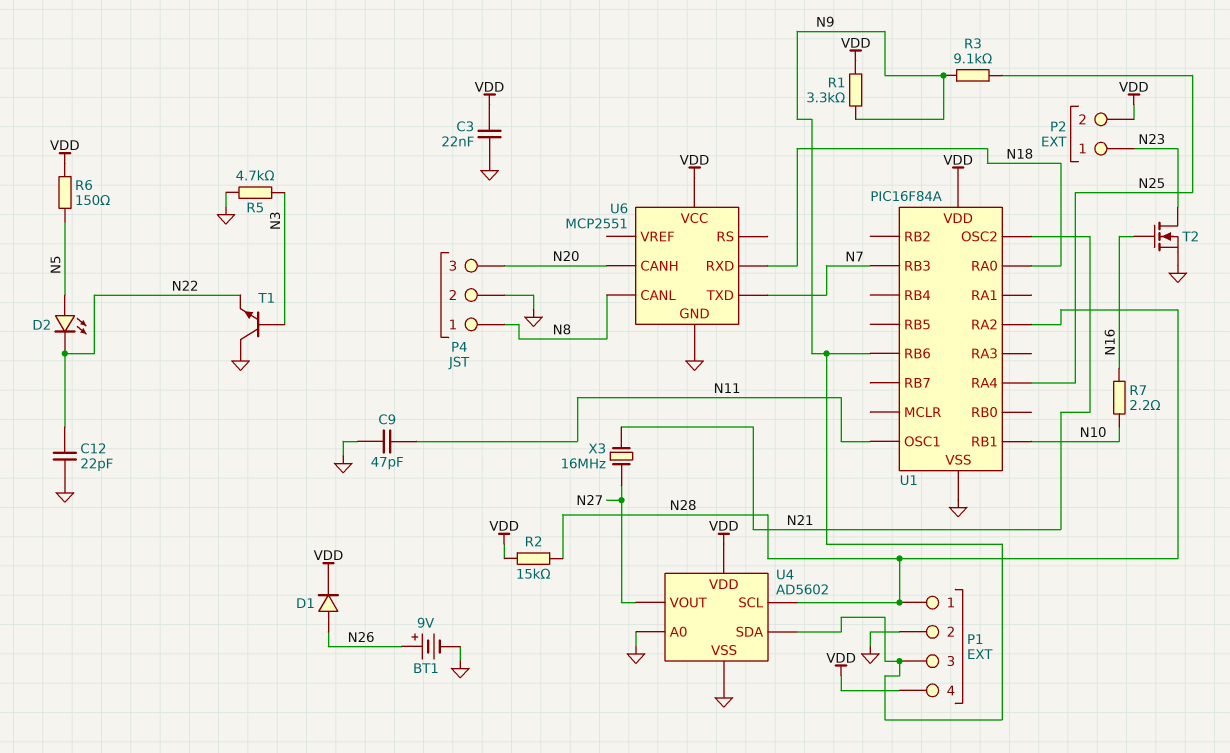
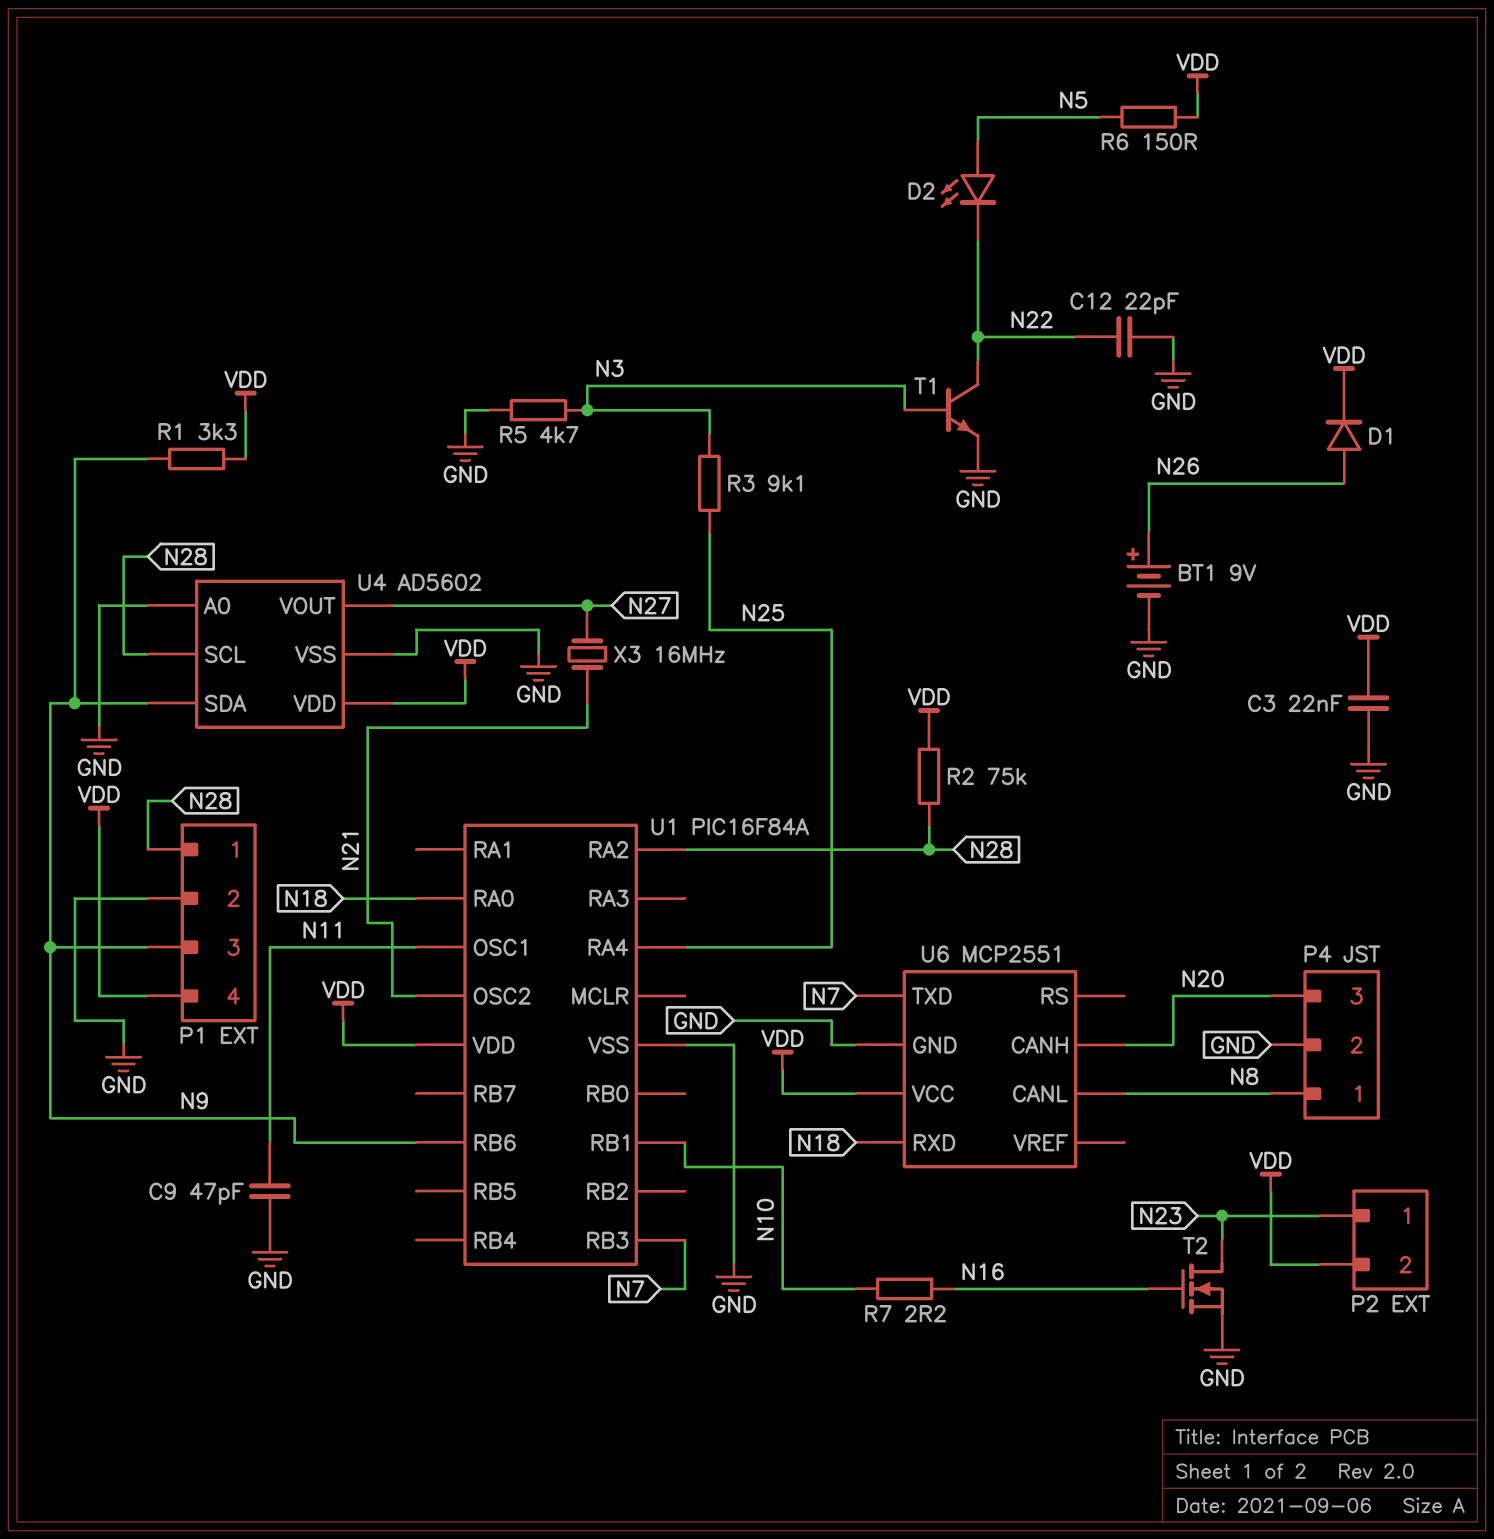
R2: 15k (N28, VDD) -> 75k (N28, VDD)
R3: 9.1k (N9, N25) -> 9.1k (N3, N25)
T1: NPN (B N3, C GND, E N22) -> NPN (B N3, C N22, E GND)

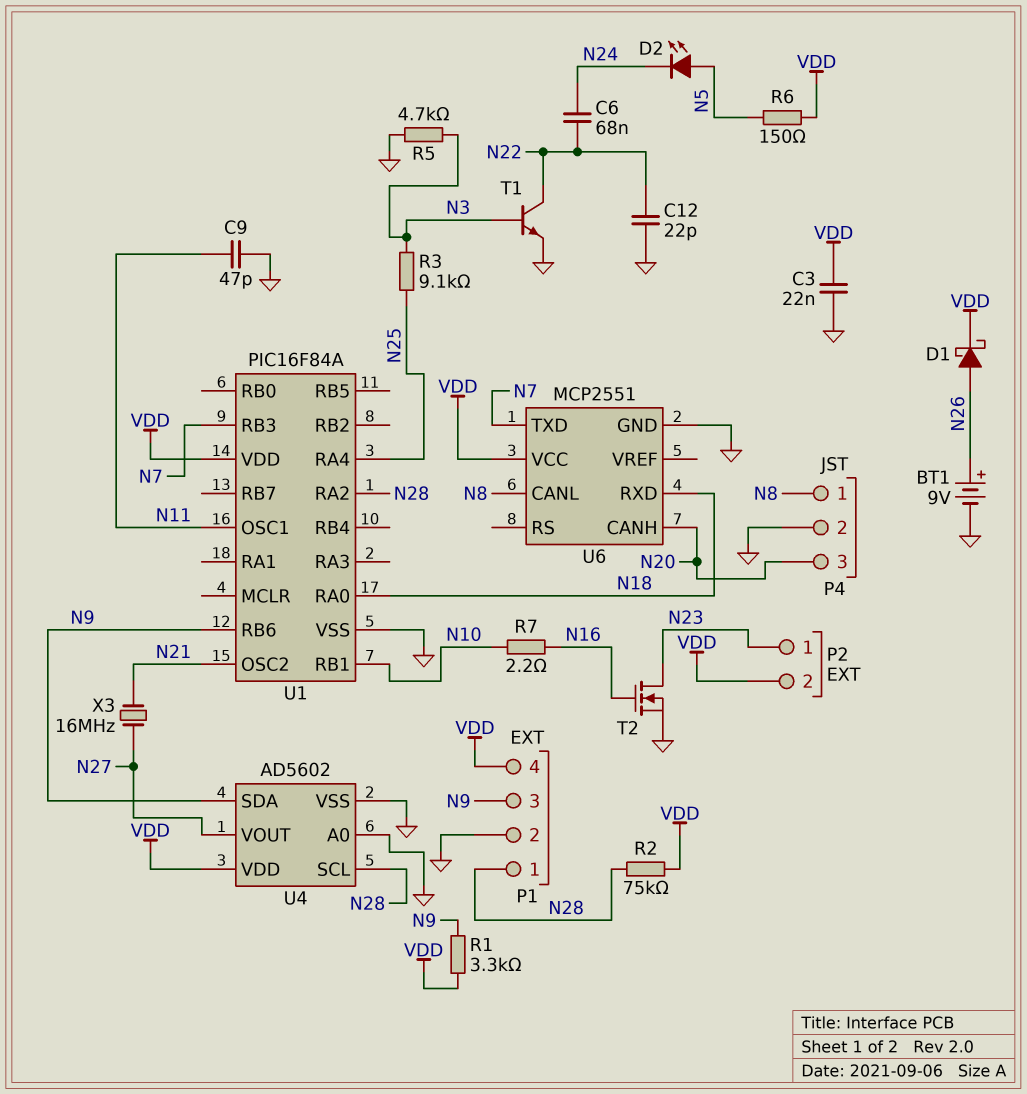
C6: none -> 68nF (N22, N24)
D1: diode (A N26, K VDD) -> schottky (A N26, K VDD)
D2: LED (A N5, K N22) -> LED (A N5, K N24)

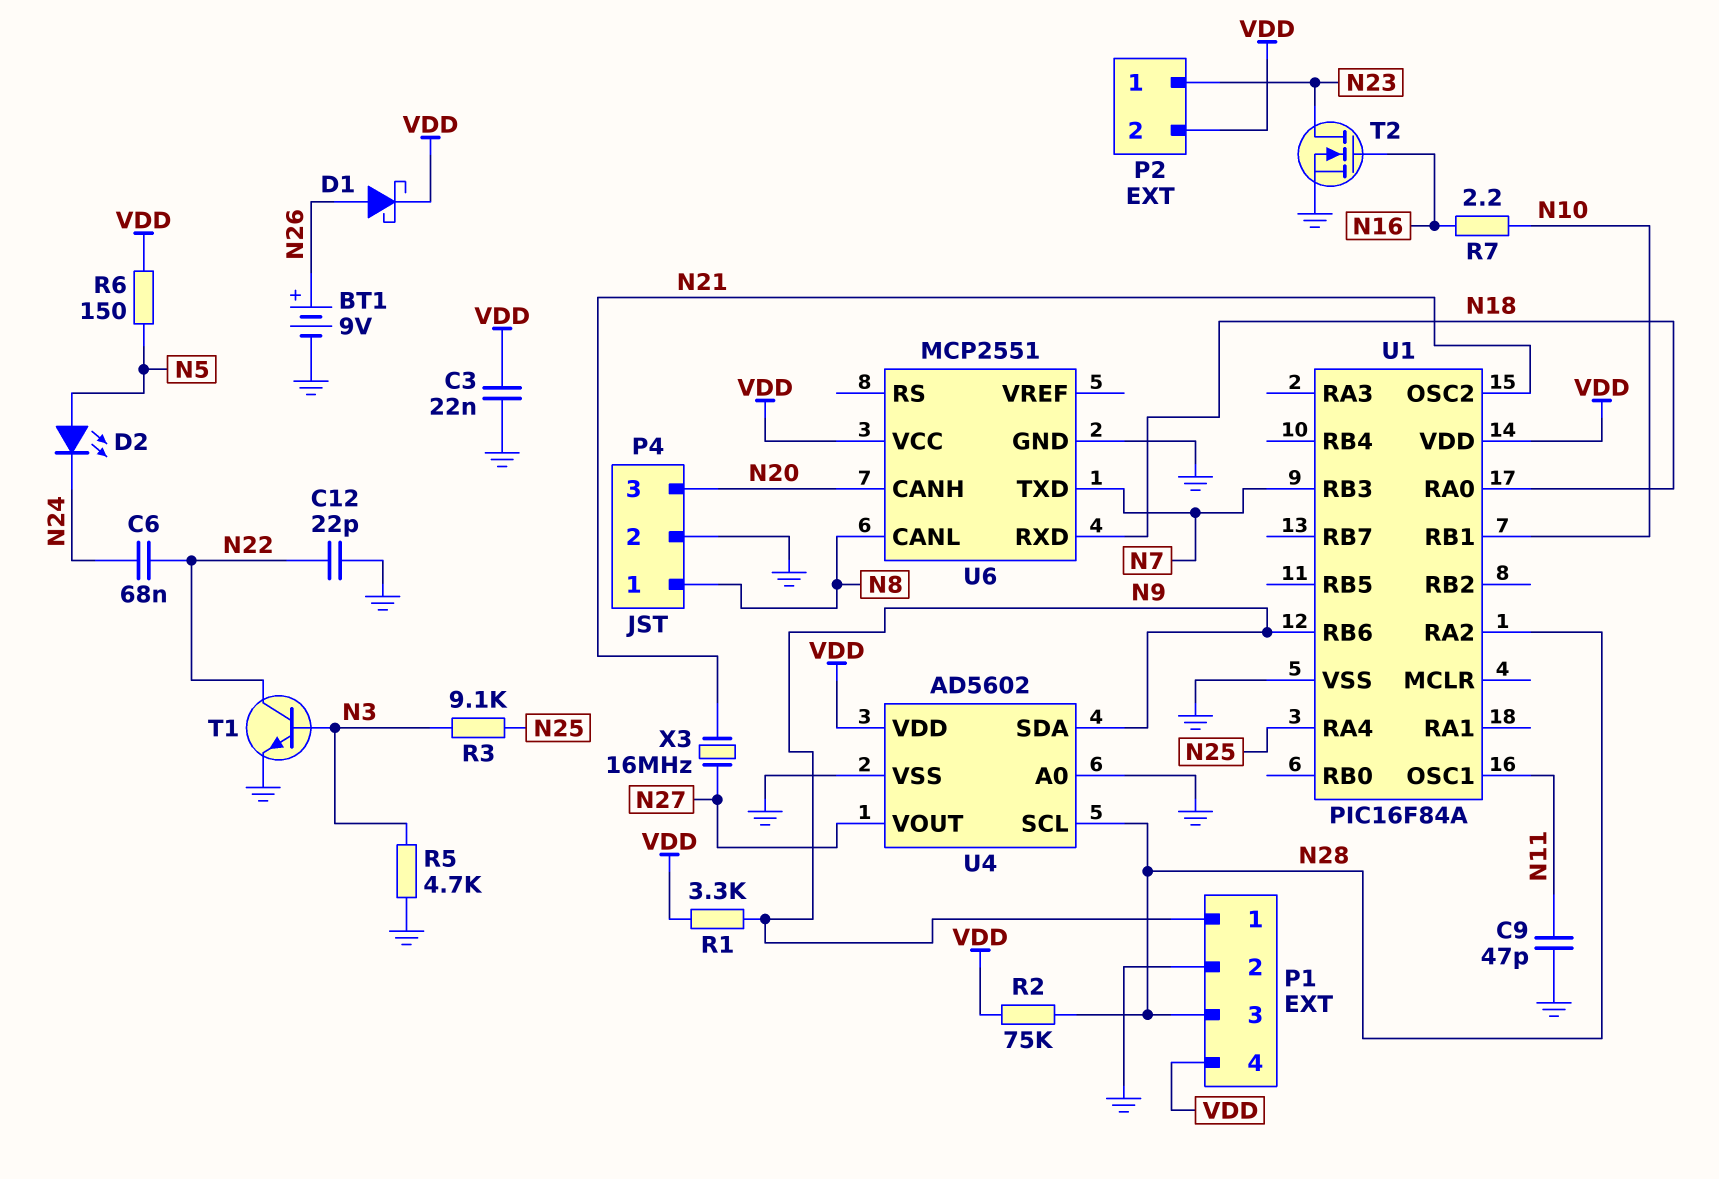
P1 pin 1: N28 -> N9
P1 pin 3: N9 -> N28

